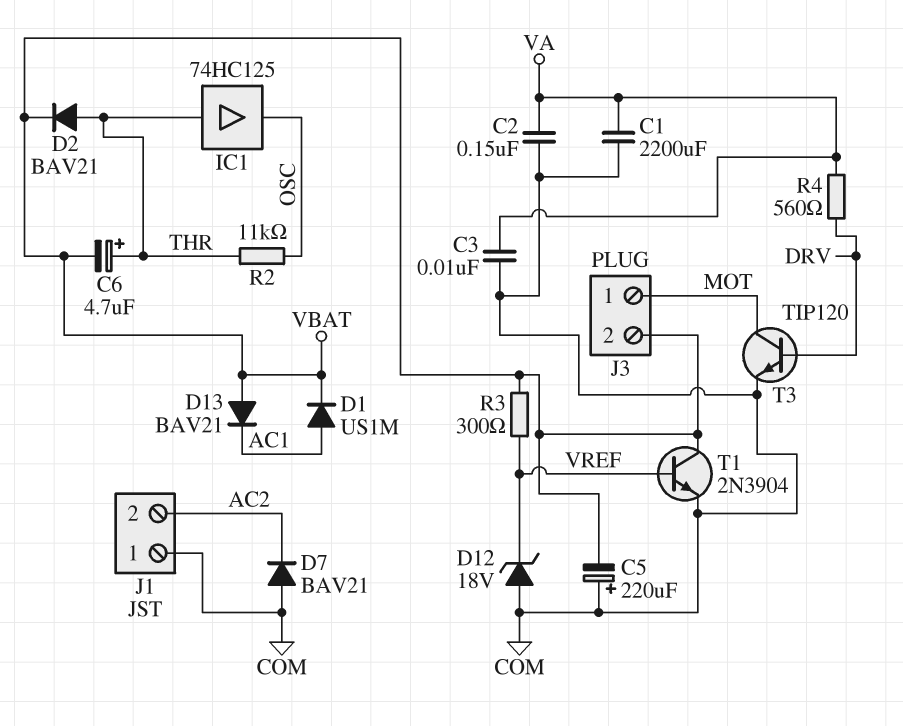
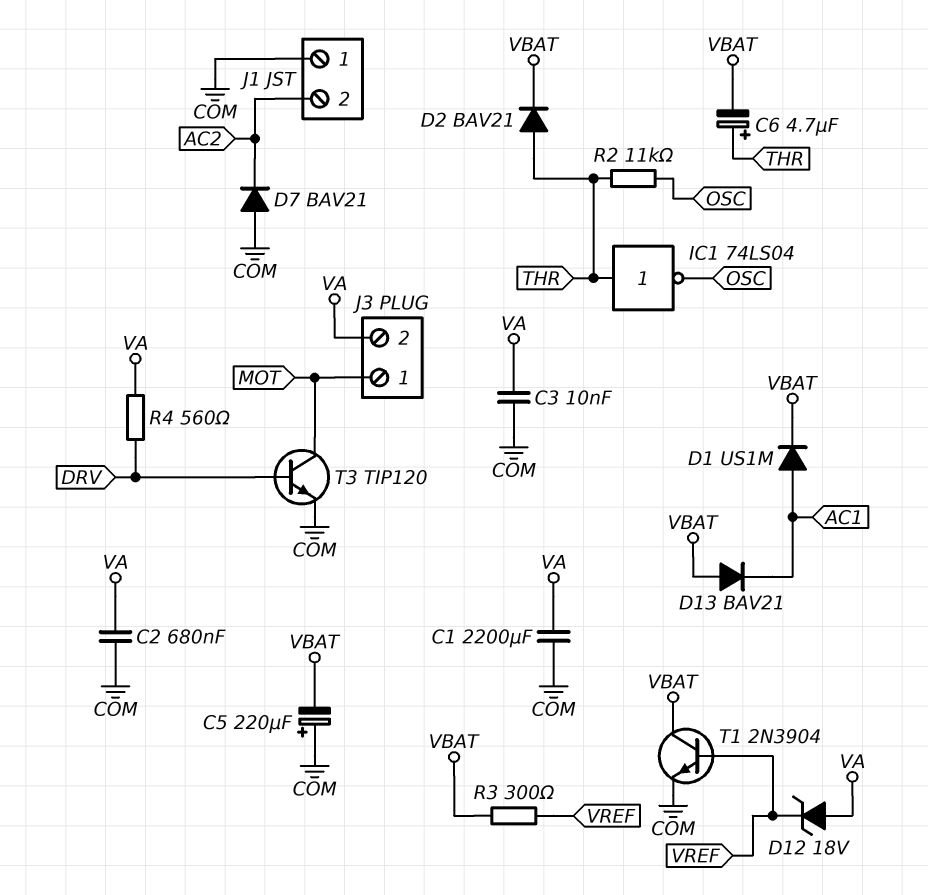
C2: 150nF (COM, VA) -> 680nF (COM, VA)
D12: zener 18V (A COM, K VREF) -> zener 18V (A VA, K VREF)
IC1: buffer 74HC125 (in THR, out OSC) -> NOT 74LS04 (in THR, out OSC)
J3 pin 2: VBAT -> VA

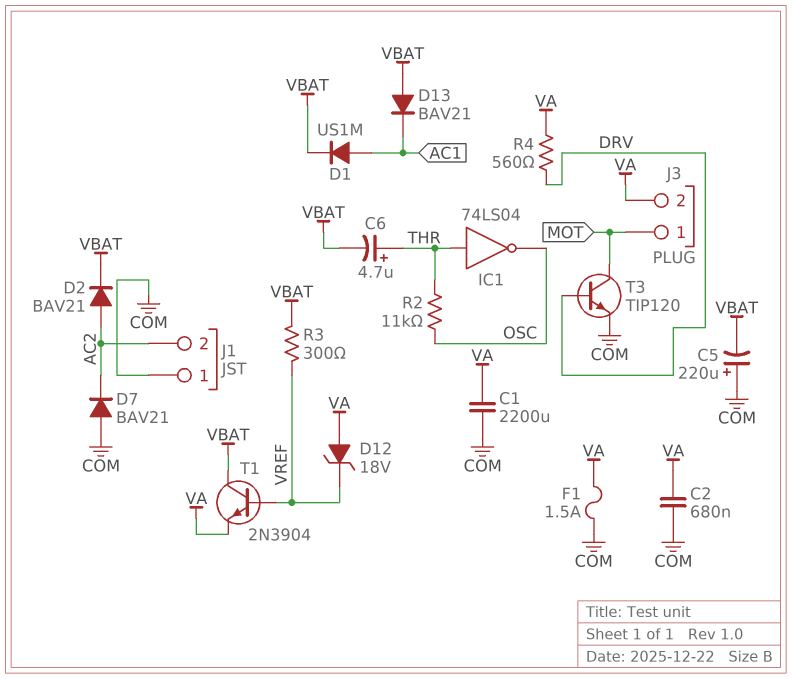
C3: 10nF (COM, VA) -> none
D2: diode BAV21 (A THR, K VBAT) -> diode BAV21 (A AC2, K VBAT)
F1: none -> 1.5A (COM, VA)
T1: NPN 2N3904 (B VREF, C VBAT, E COM) -> NPN 2N3904 (B VREF, C VBAT, E VA)

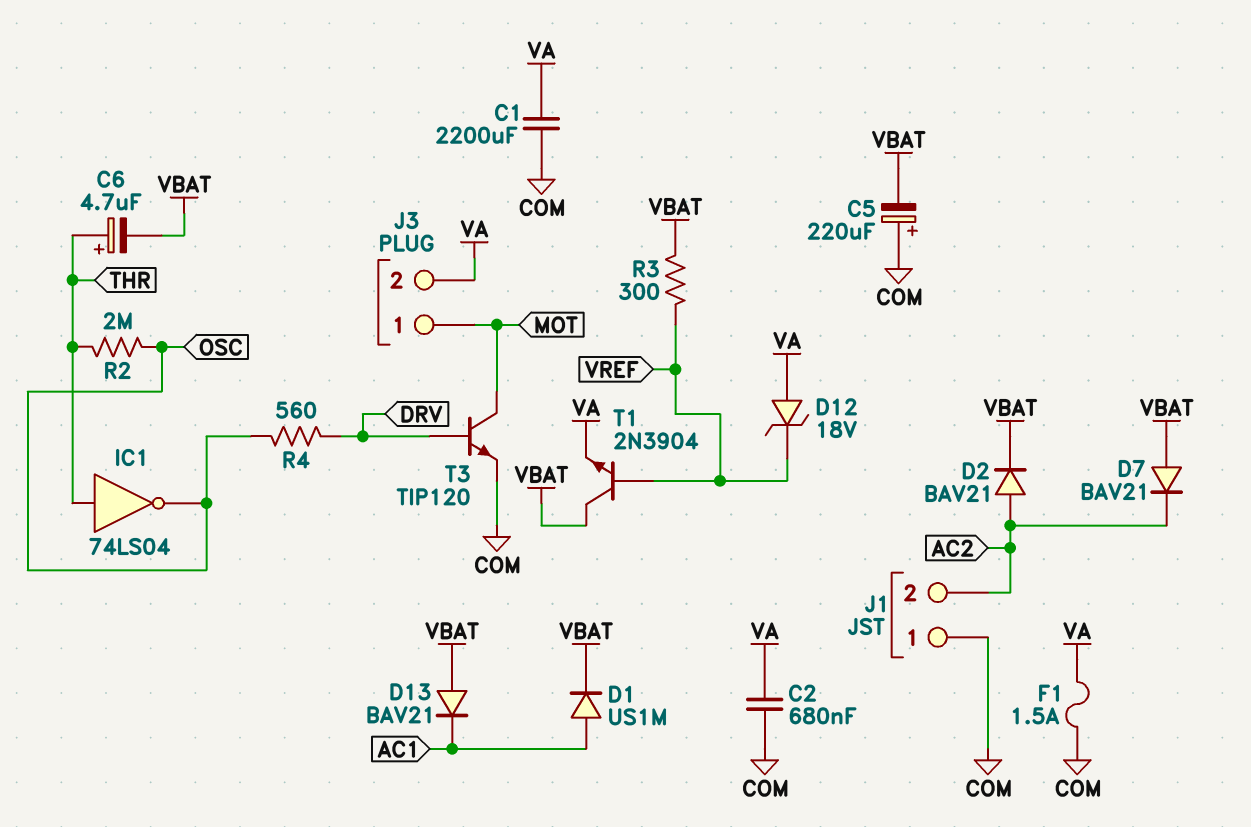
D7: diode BAV21 (A COM, K AC2) -> diode BAV21 (A VBAT, K AC2)
R2: 11k (OSC, THR) -> 2M (OSC, THR)
R4: 560 (DRV, VA) -> 560 (DRV, OSC)

